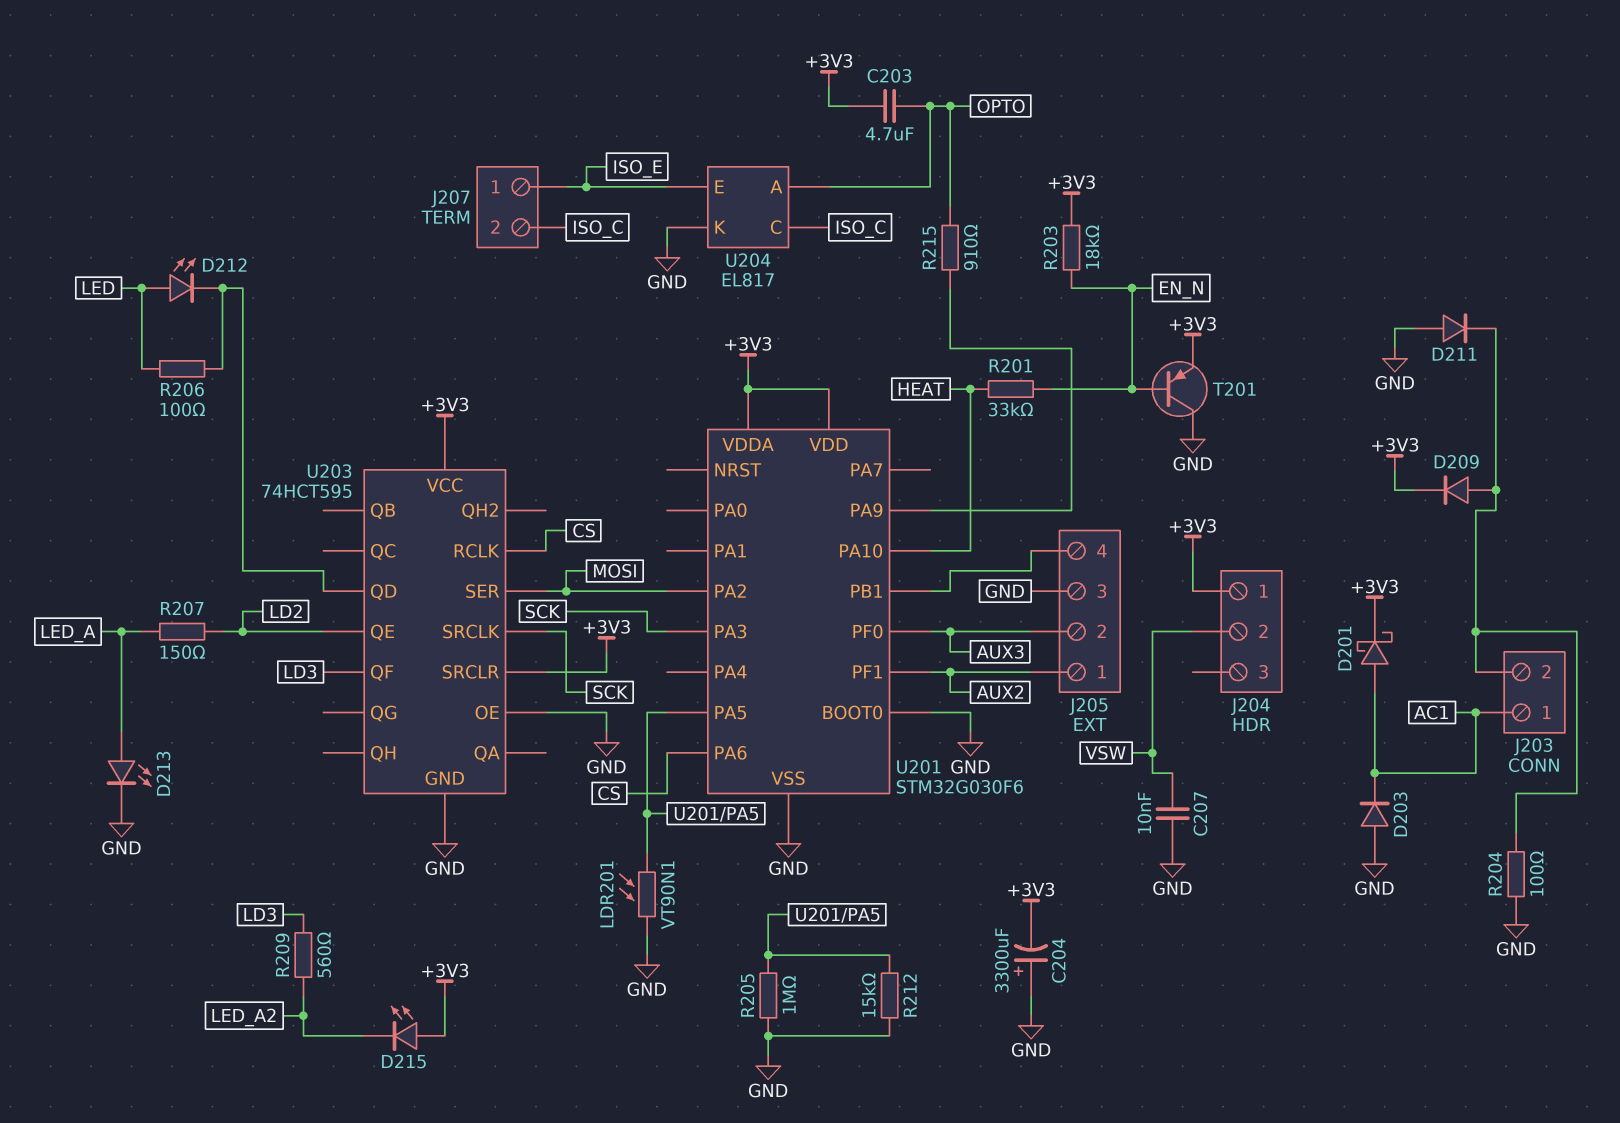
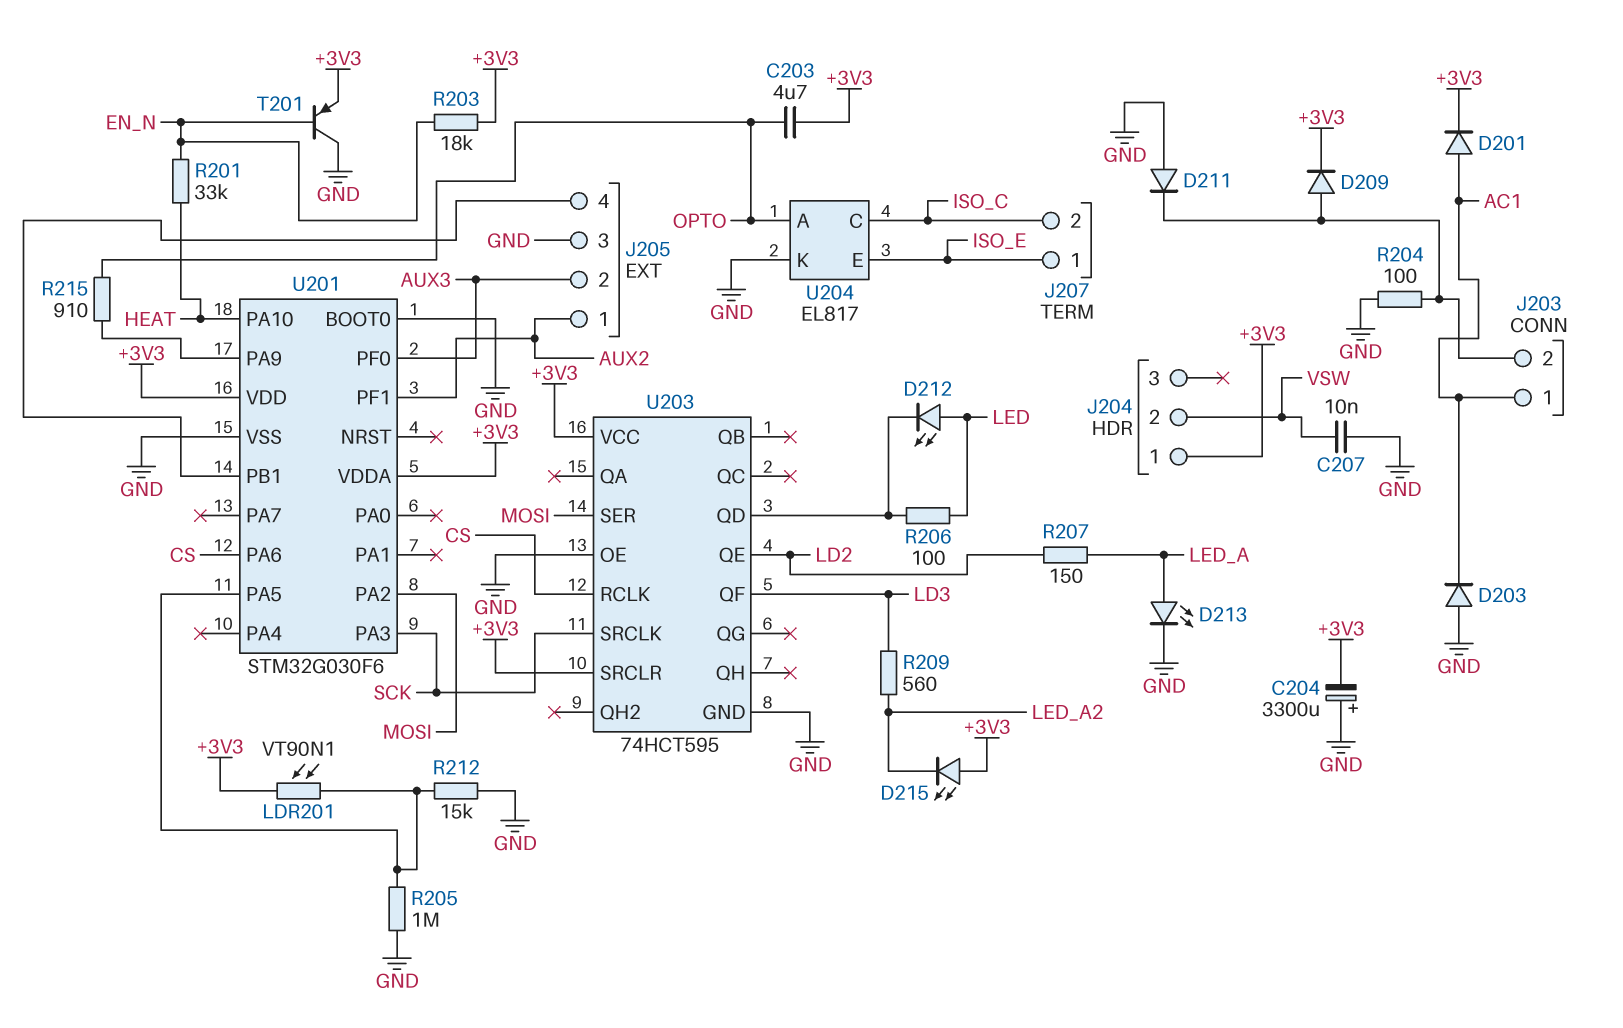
D201: schottky (A AC1, K +3V3) -> diode (A AC1, K +3V3)
LDR201: VT90N1 (GND, U201/PA5) -> VT90N1 (+3V3, U201/PA5)

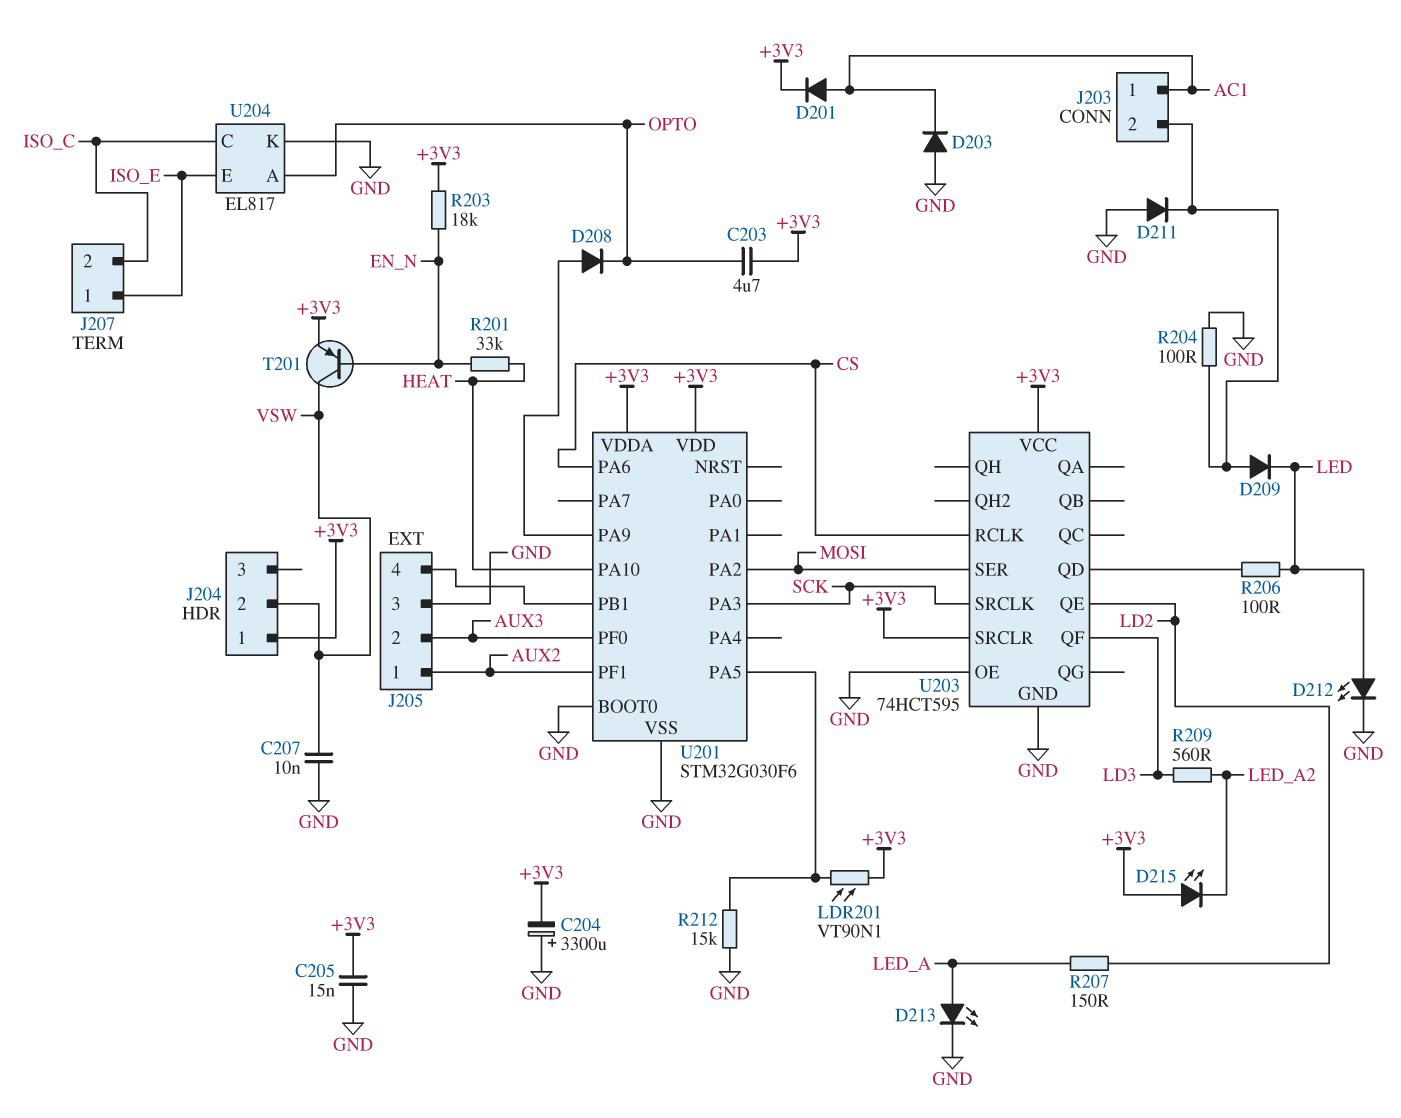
C205: none -> 15nF (+3V3, GND)
D208: none -> diode (A U201/PA9, K OPTO)
D209: diode (A J203/2, K +3V3) -> diode (A J203/2, K LED)
D212: LED (A LED, K U203/QD) -> LED (A LED, K GND)
R205: 1M (GND, U201/PA5) -> none
R215: 910 (OPTO, U201/PA9) -> none
T201: PNP (B EN_N, C GND, E +3V3) -> PNP (B EN_N, C VSW, E +3V3)

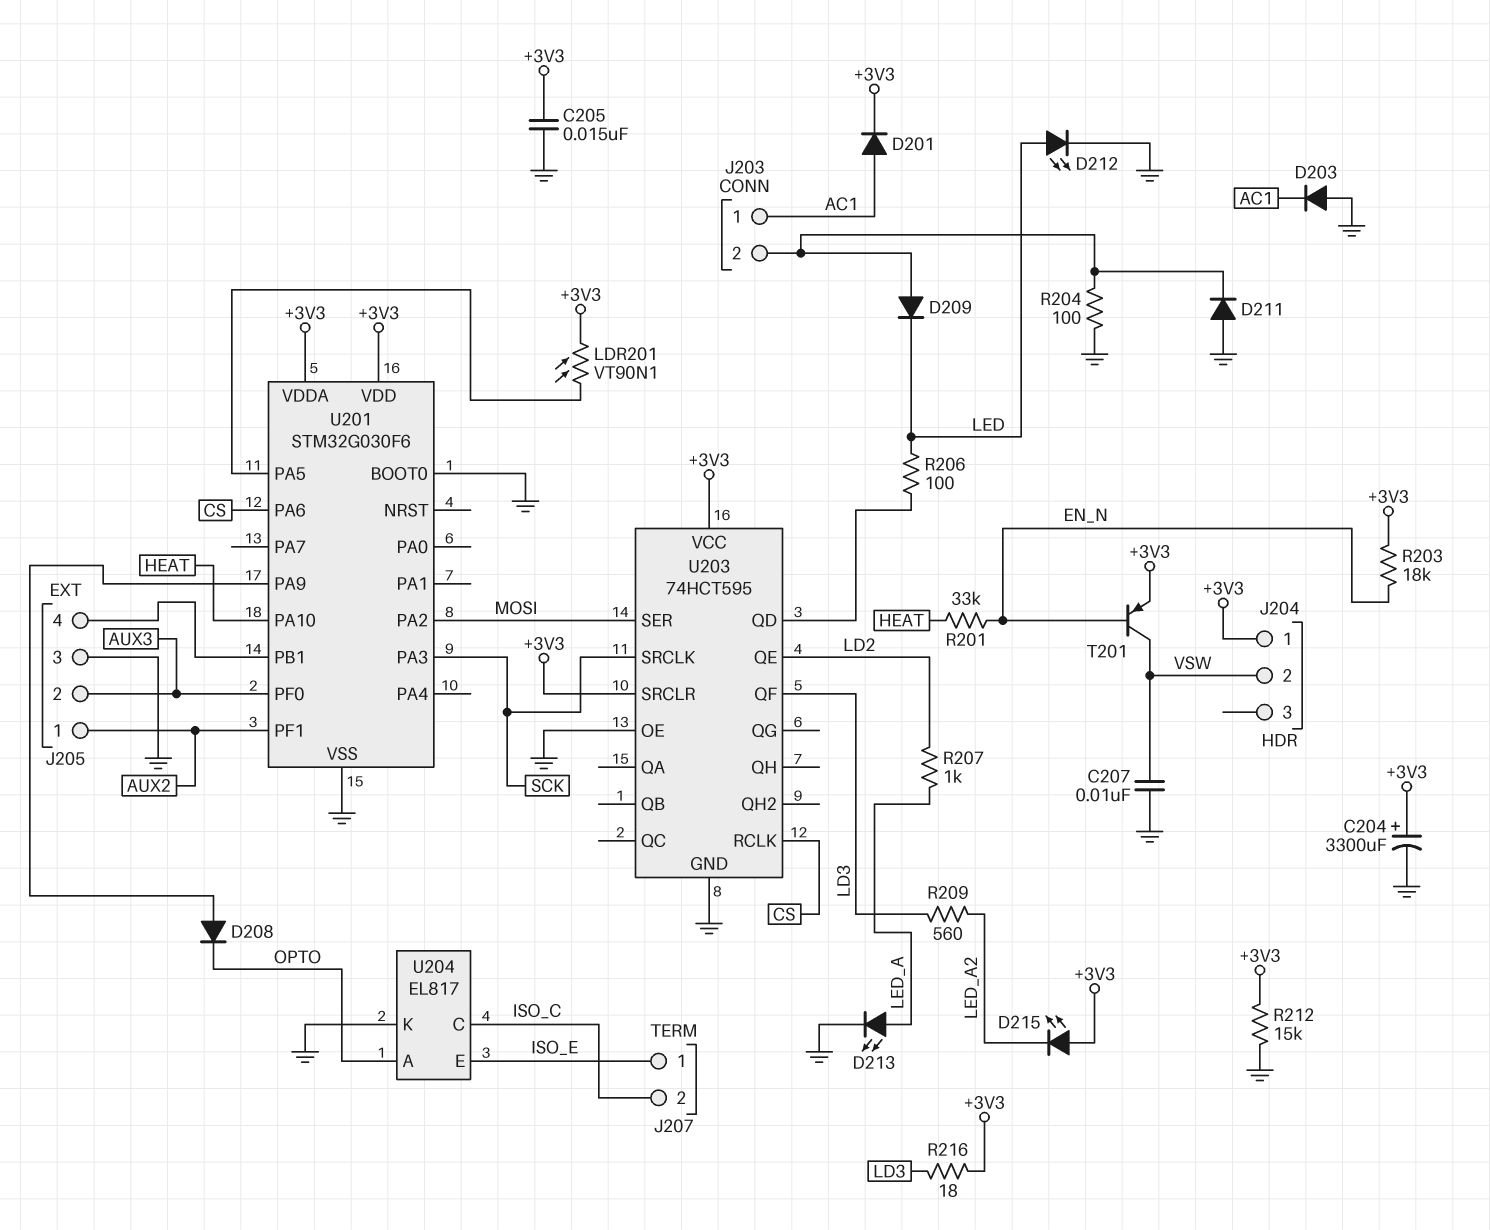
C203: 4.7uF (+3V3, OPTO) -> none
C204: 3300uF (plus GND, minus +3V3) -> 3300uF (plus +3V3, minus GND)
R207: 150 (LD2, LED_A) -> 1k (LD2, LED_A)
R212: 15k (GND, U201/PA5) -> 15k (+3V3, GND)
R216: none -> 18 (+3V3, LD3)

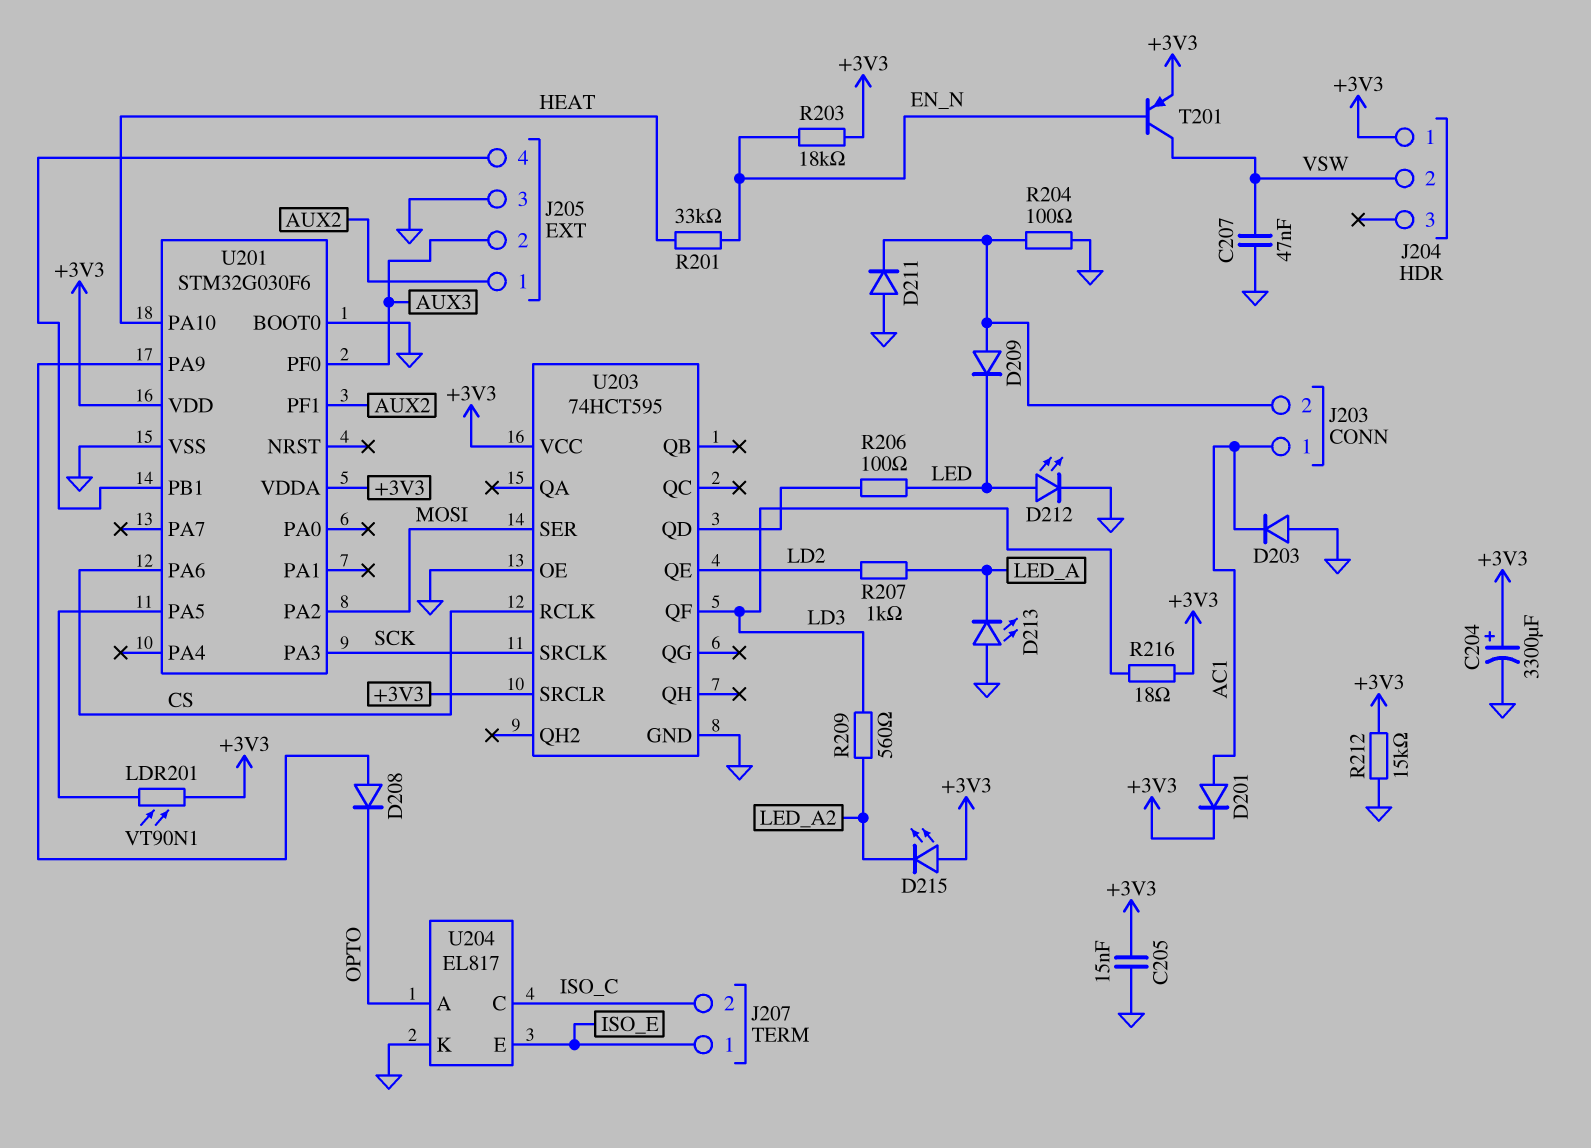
C207: 10nF (GND, VSW) -> 47nF (GND, VSW)
D213: LED (A LED_A, K GND) -> LED (A GND, K LED_A)

